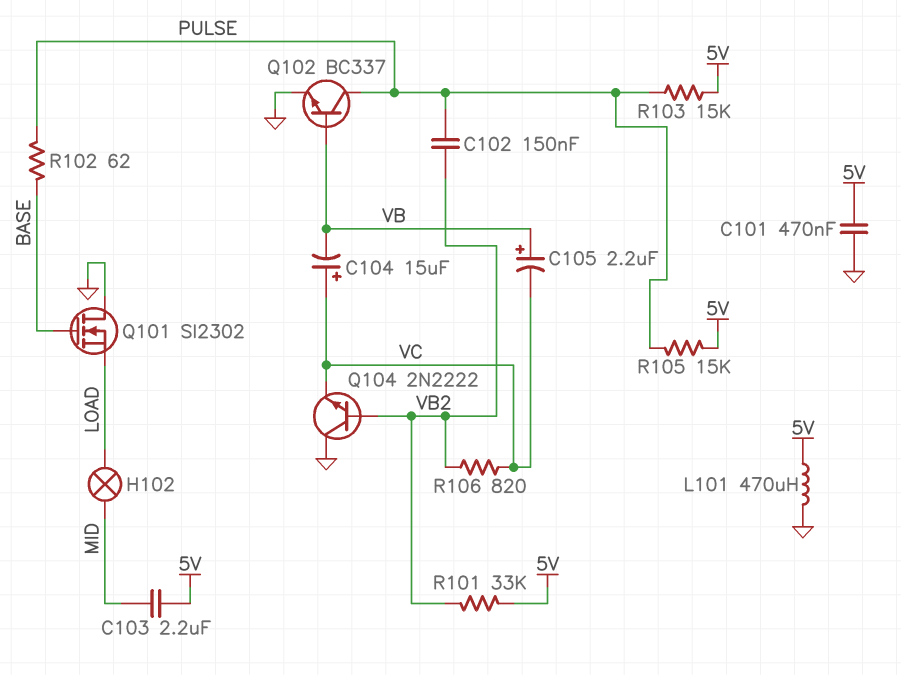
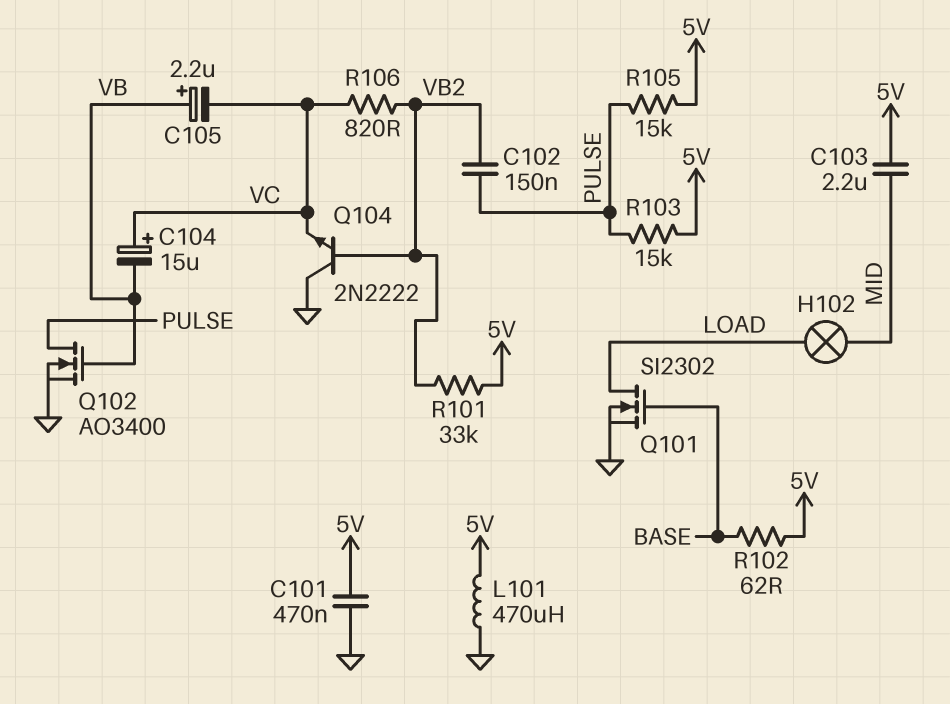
Q101: NMOS SI2302 (G BASE, D GND, S LOAD) -> NMOS SI2302 (G BASE, D LOAD, S GND)
Q102: NPN BC337 (B VB, C PULSE, E GND) -> NMOS AO3400 (G VB, D PULSE, S GND)
R102: 62 (BASE, PULSE) -> 62 (5V, BASE)

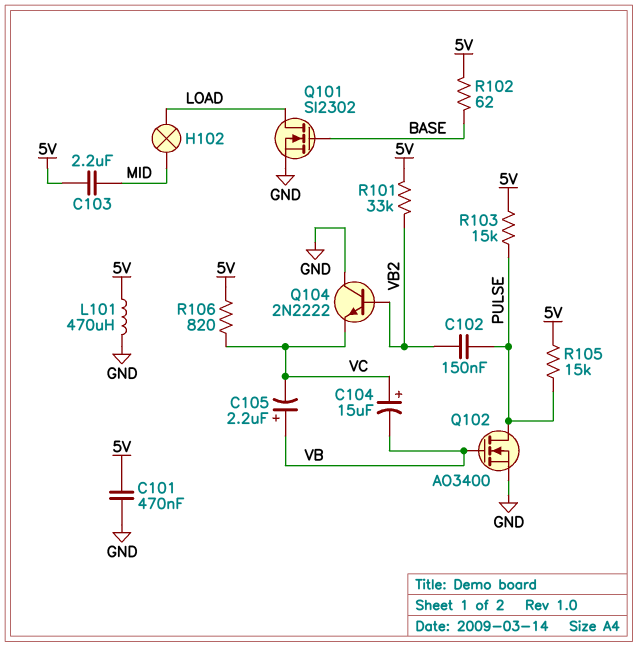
R106: 820 (VB2, VC) -> 820 (5V, VC)

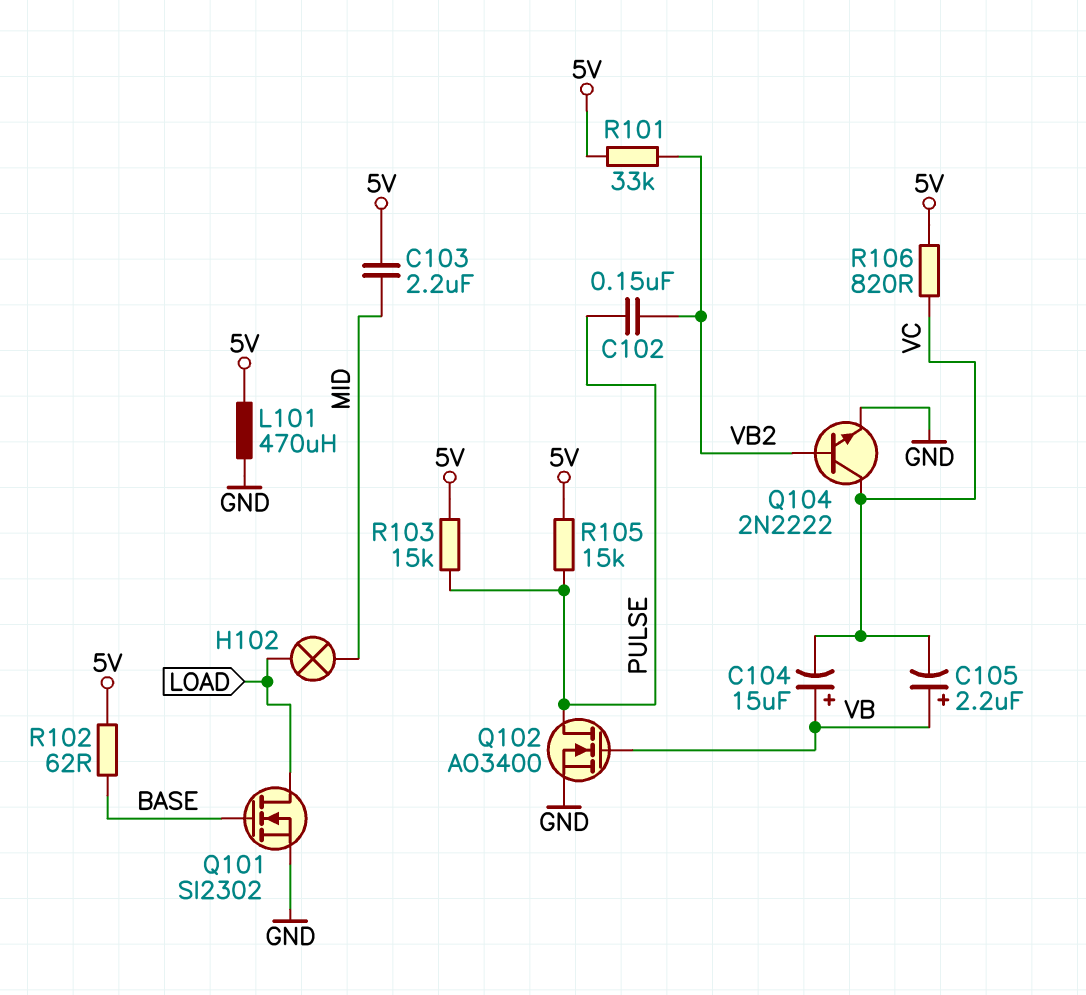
C101: 470nF (5V, GND) -> none
C104: 15uF (plus VC, minus VB) -> 15uF (plus VB, minus VC)
Q104: NPN 2N2222 (B VB2, C GND, E VC) -> NPN 2N2222 (B VB2, C VC, E GND)

